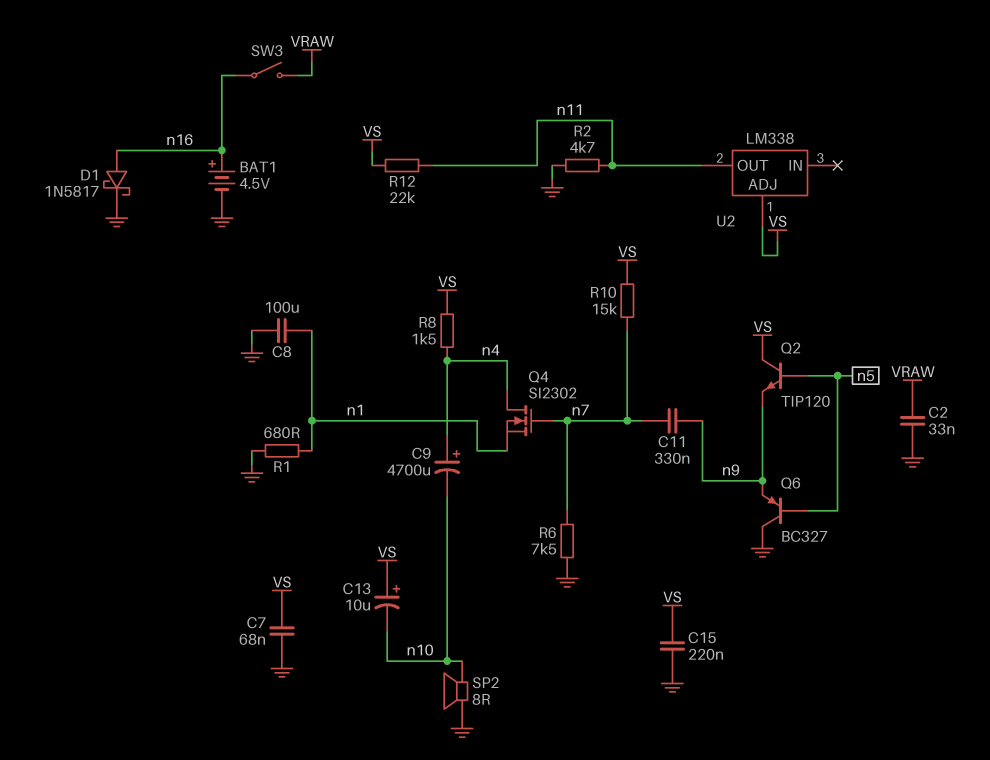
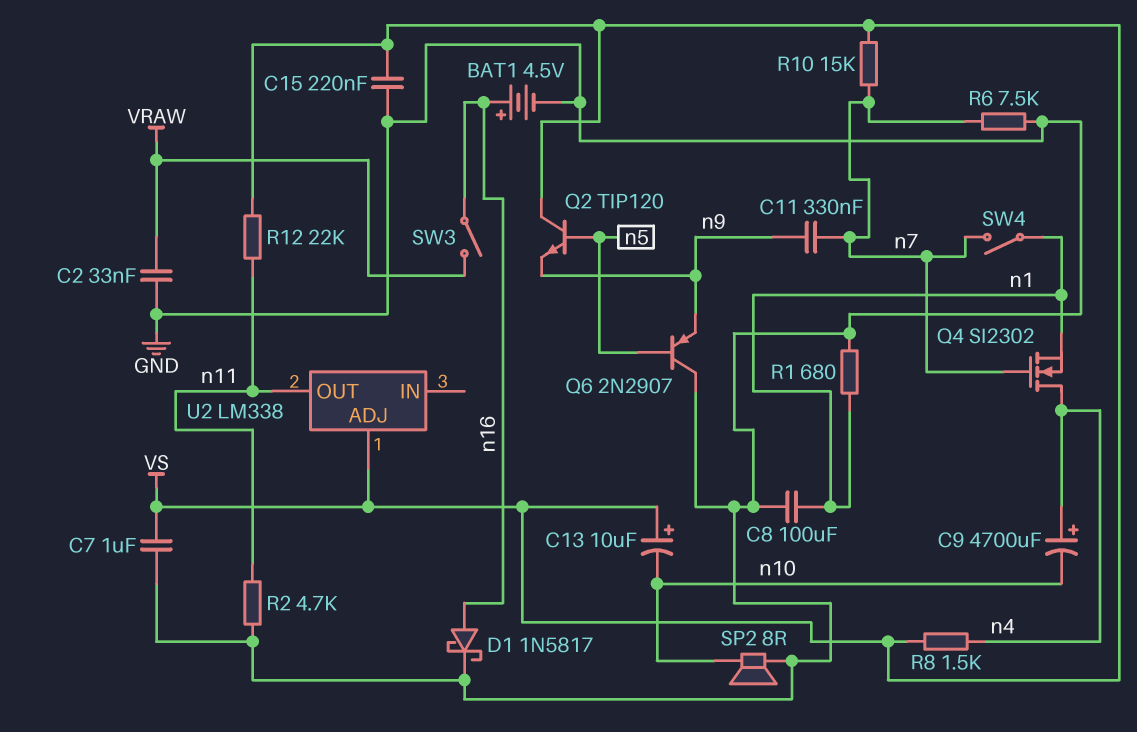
C7: 68nF (GND, VS) -> 1uF (GND, VS)
Q6: PNP BC327 (B n5, C GND, E n9) -> PNP 2N2907 (B n5, C GND, E n9)
SW4: none -> switch (n1, n7)

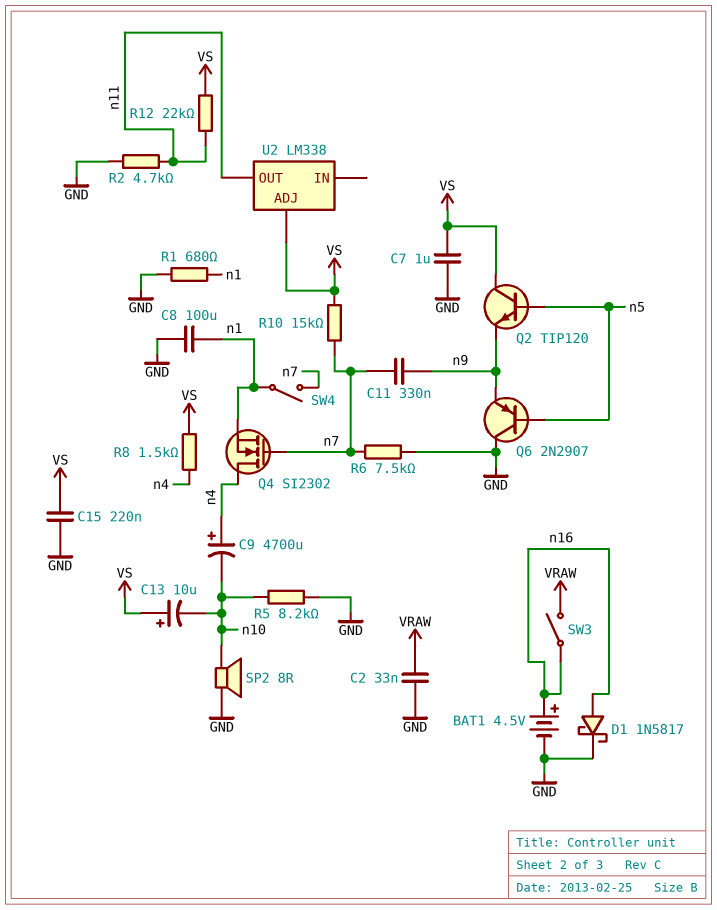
R5: none -> 8.2k (GND, n10)

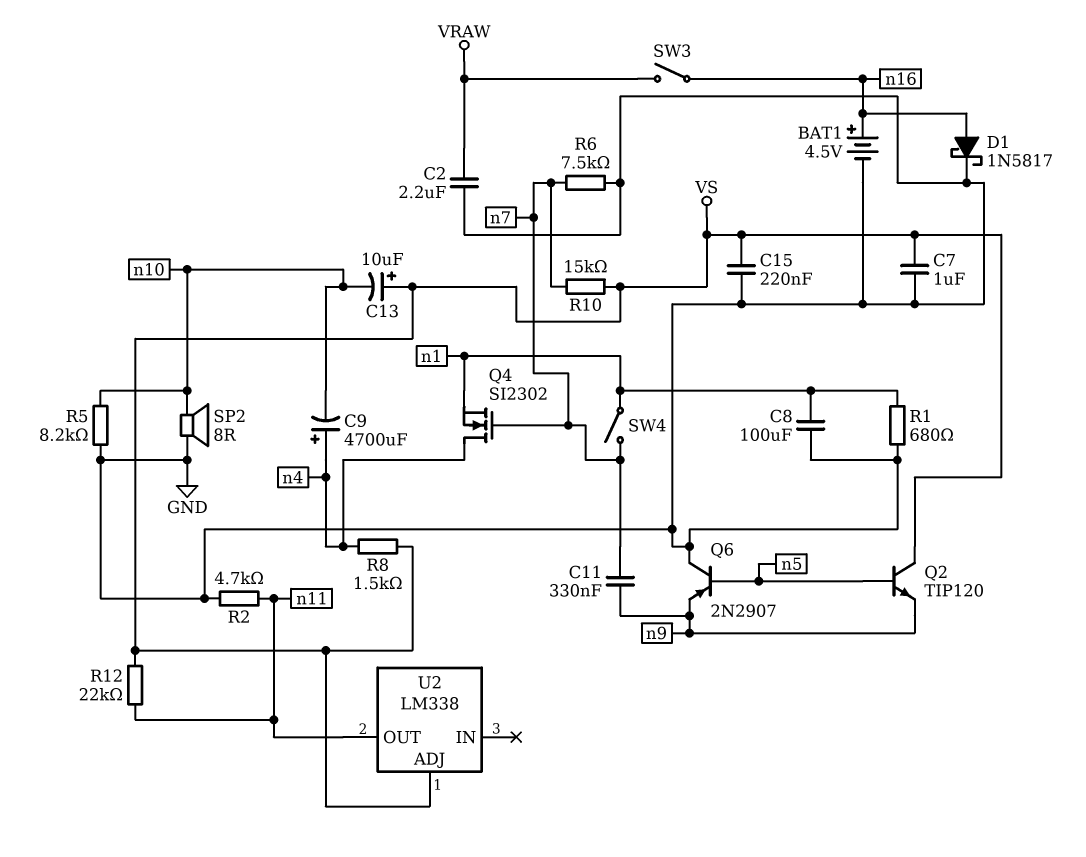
C2: 33nF (GND, VRAW) -> 2.2uF (GND, VRAW)

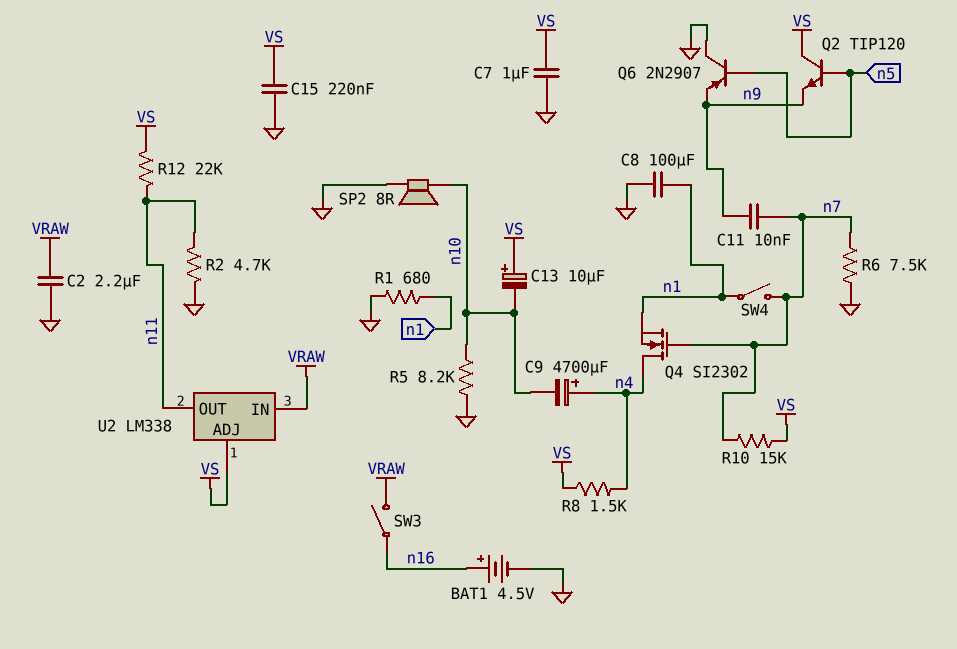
C11: 330nF (n7, n9) -> 10nF (n7, n9)
D1: schottky 1N5817 (A n16, K GND) -> none
U2 pin IN: none -> VRAW

